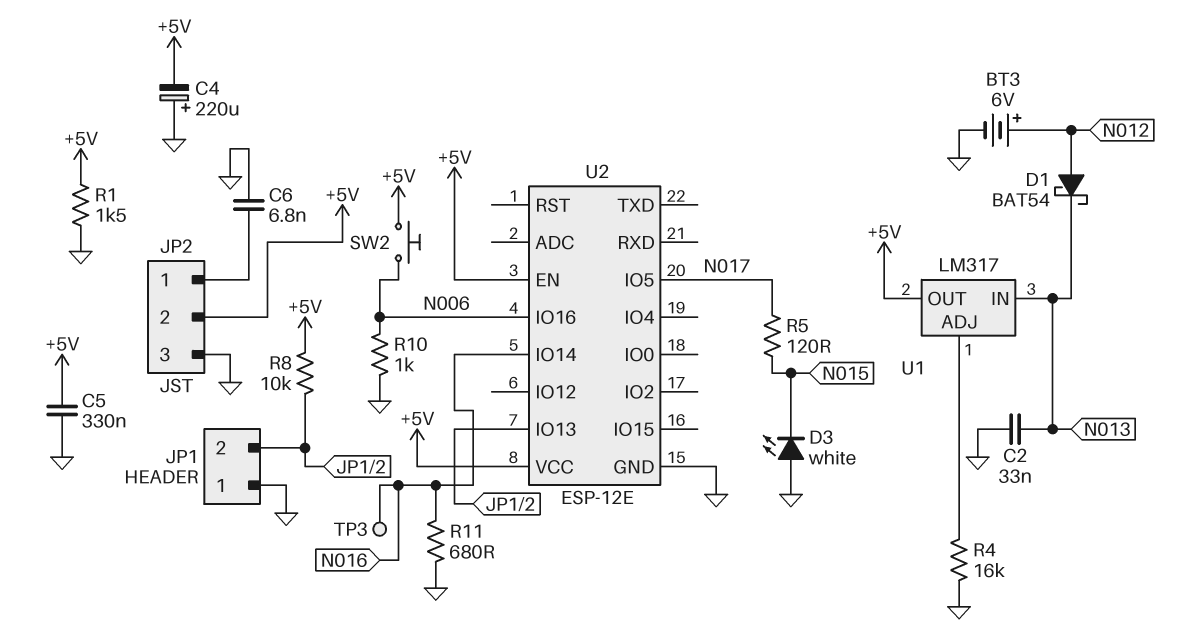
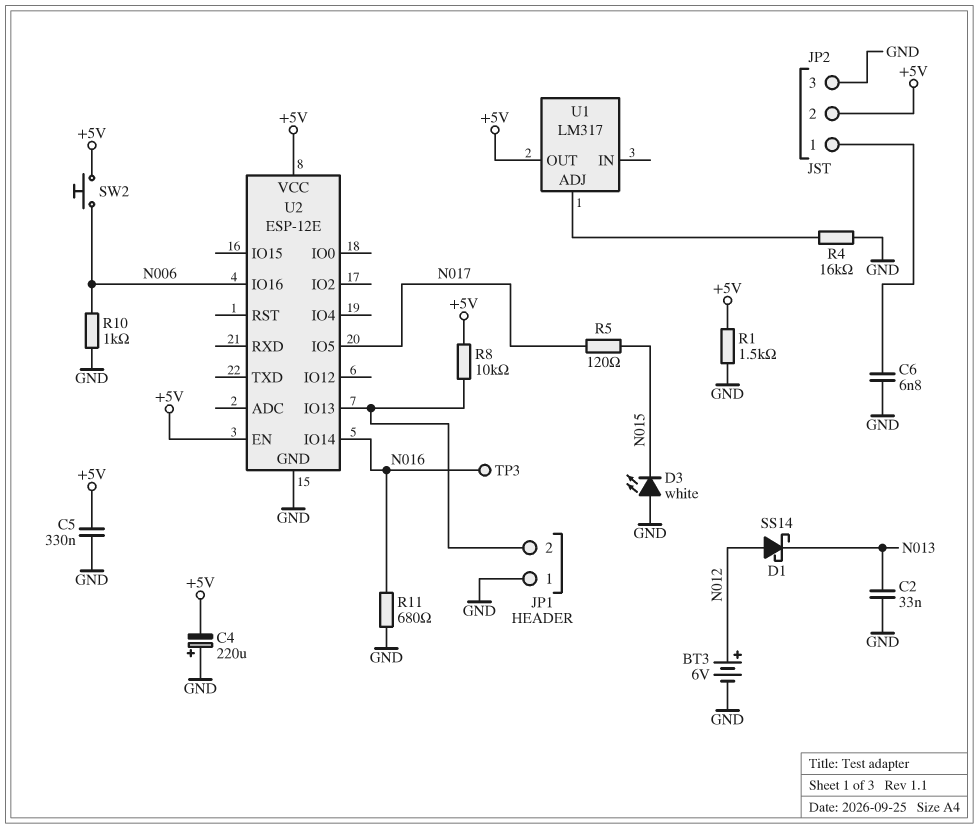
D1: schottky BAT54 (A N012, K N013) -> schottky SS14 (A N012, K N013)
U1 pin IN: N013 -> none

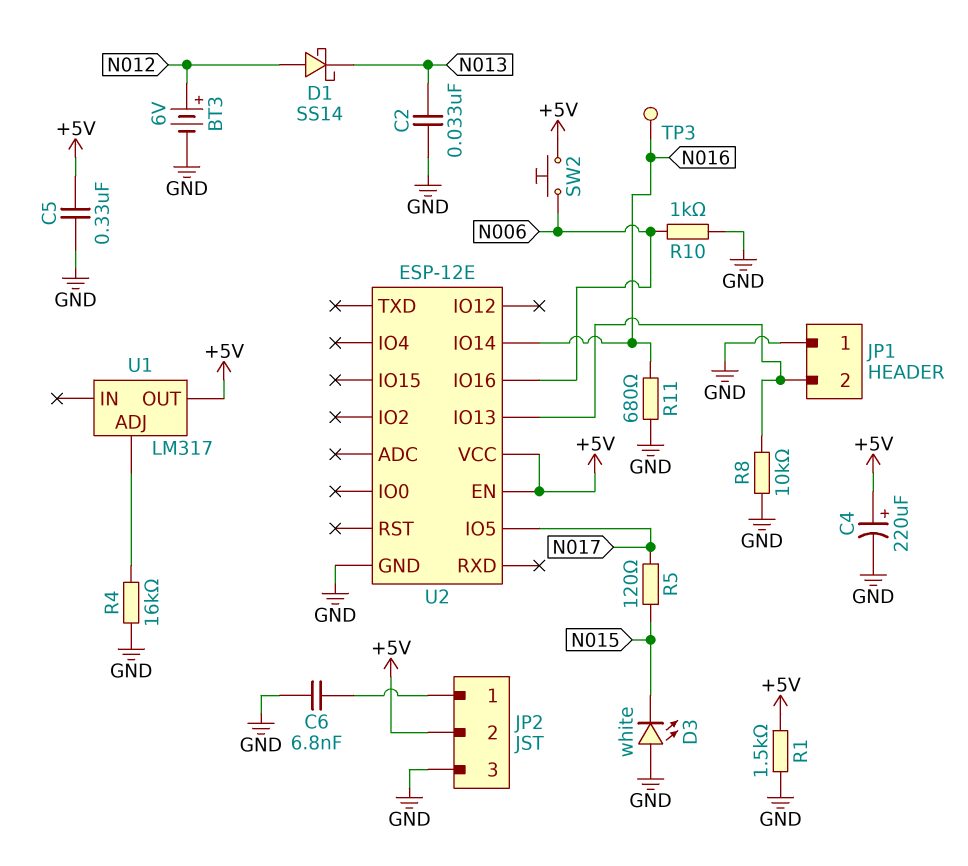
C4: 220uF (plus GND, minus +5V) -> 220uF (plus +5V, minus GND)
R8: 10k (+5V, JP1/2) -> 10k (GND, JP1/2)

